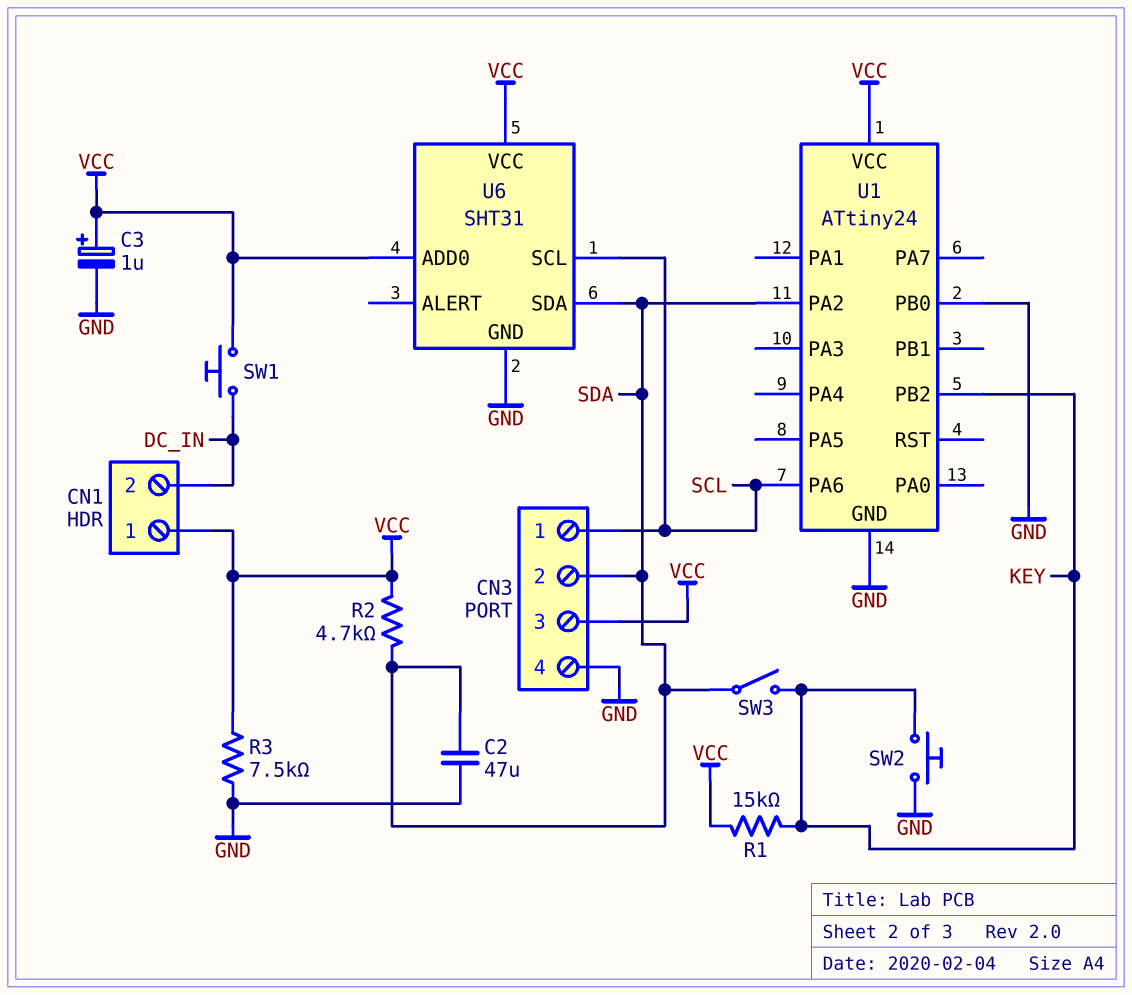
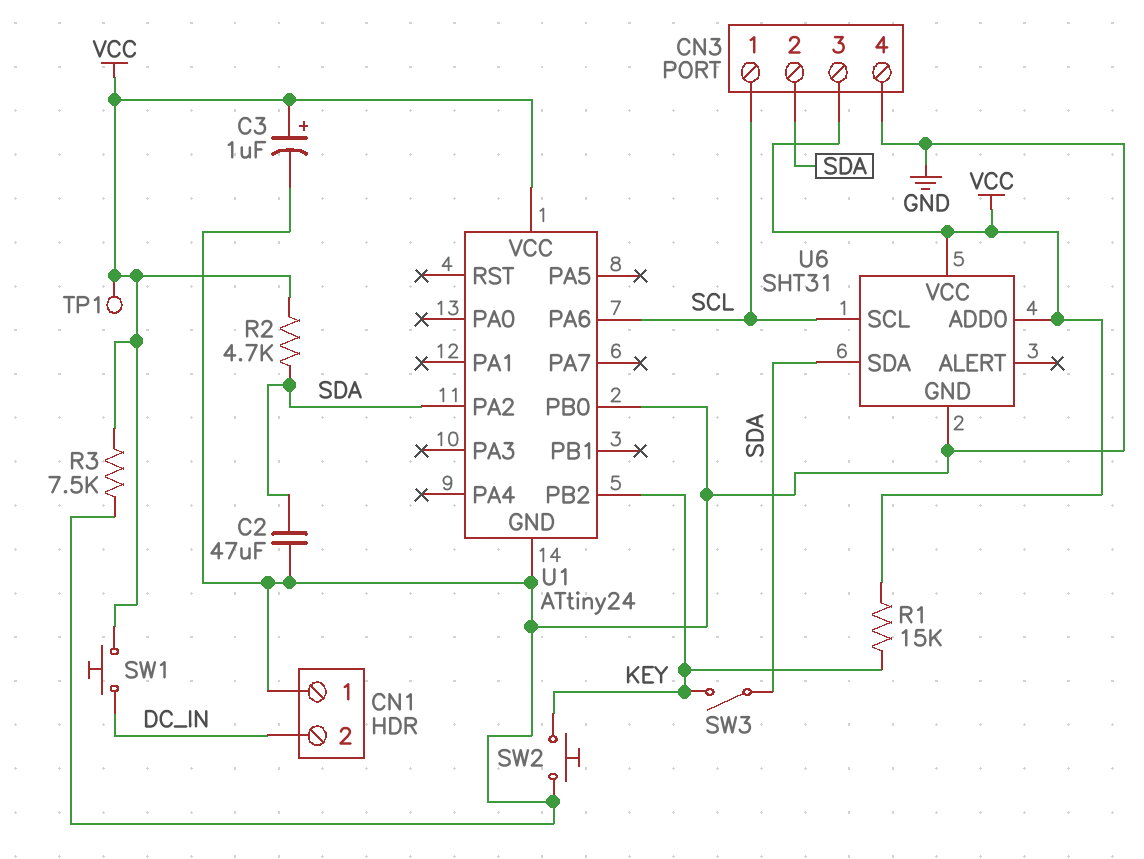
CN1 pin 1: VCC -> GND
TP1: none -> test point (VCC)

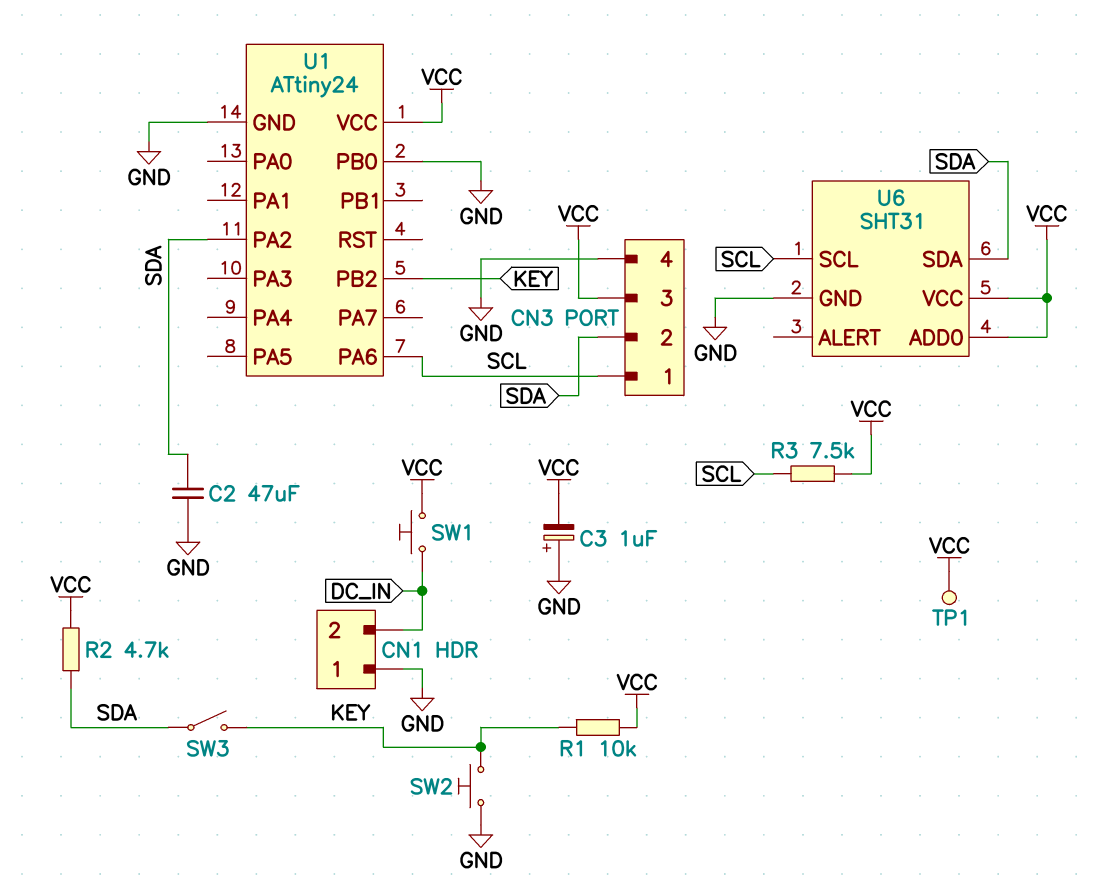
C3: 1uF (plus VCC, minus GND) -> 1uF (plus GND, minus VCC)
R1: 15k (KEY, VCC) -> 10k (KEY, VCC)
R3: 7.5k (GND, VCC) -> 7.5k (SCL, VCC)

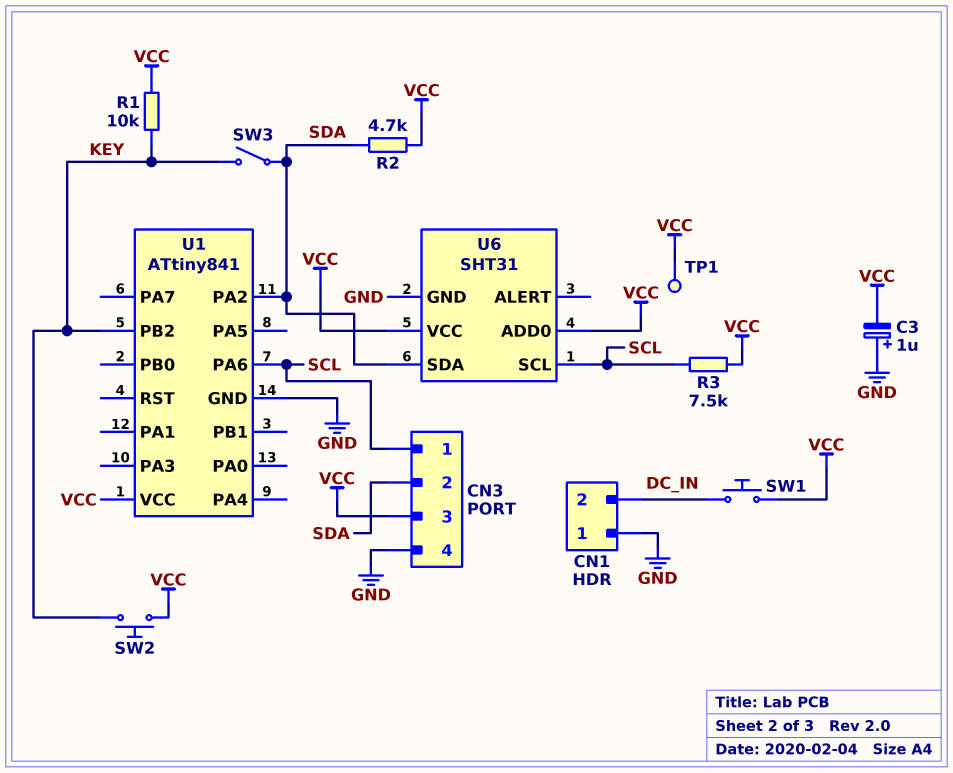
C2: 47uF (GND, SDA) -> none
SW2: button (GND, KEY) -> button (KEY, VCC)
U1: ATtiny24 -> ATtiny841
U1 pin PB0: GND -> none

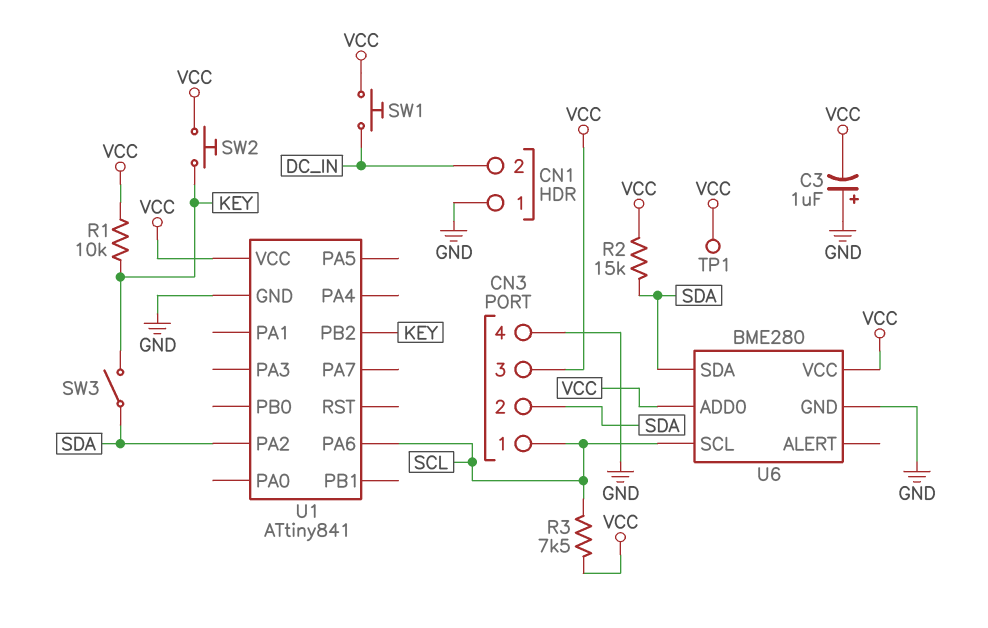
R2: 4.7k (SDA, VCC) -> 15k (SDA, VCC)
U6: SHT31 -> BME280

